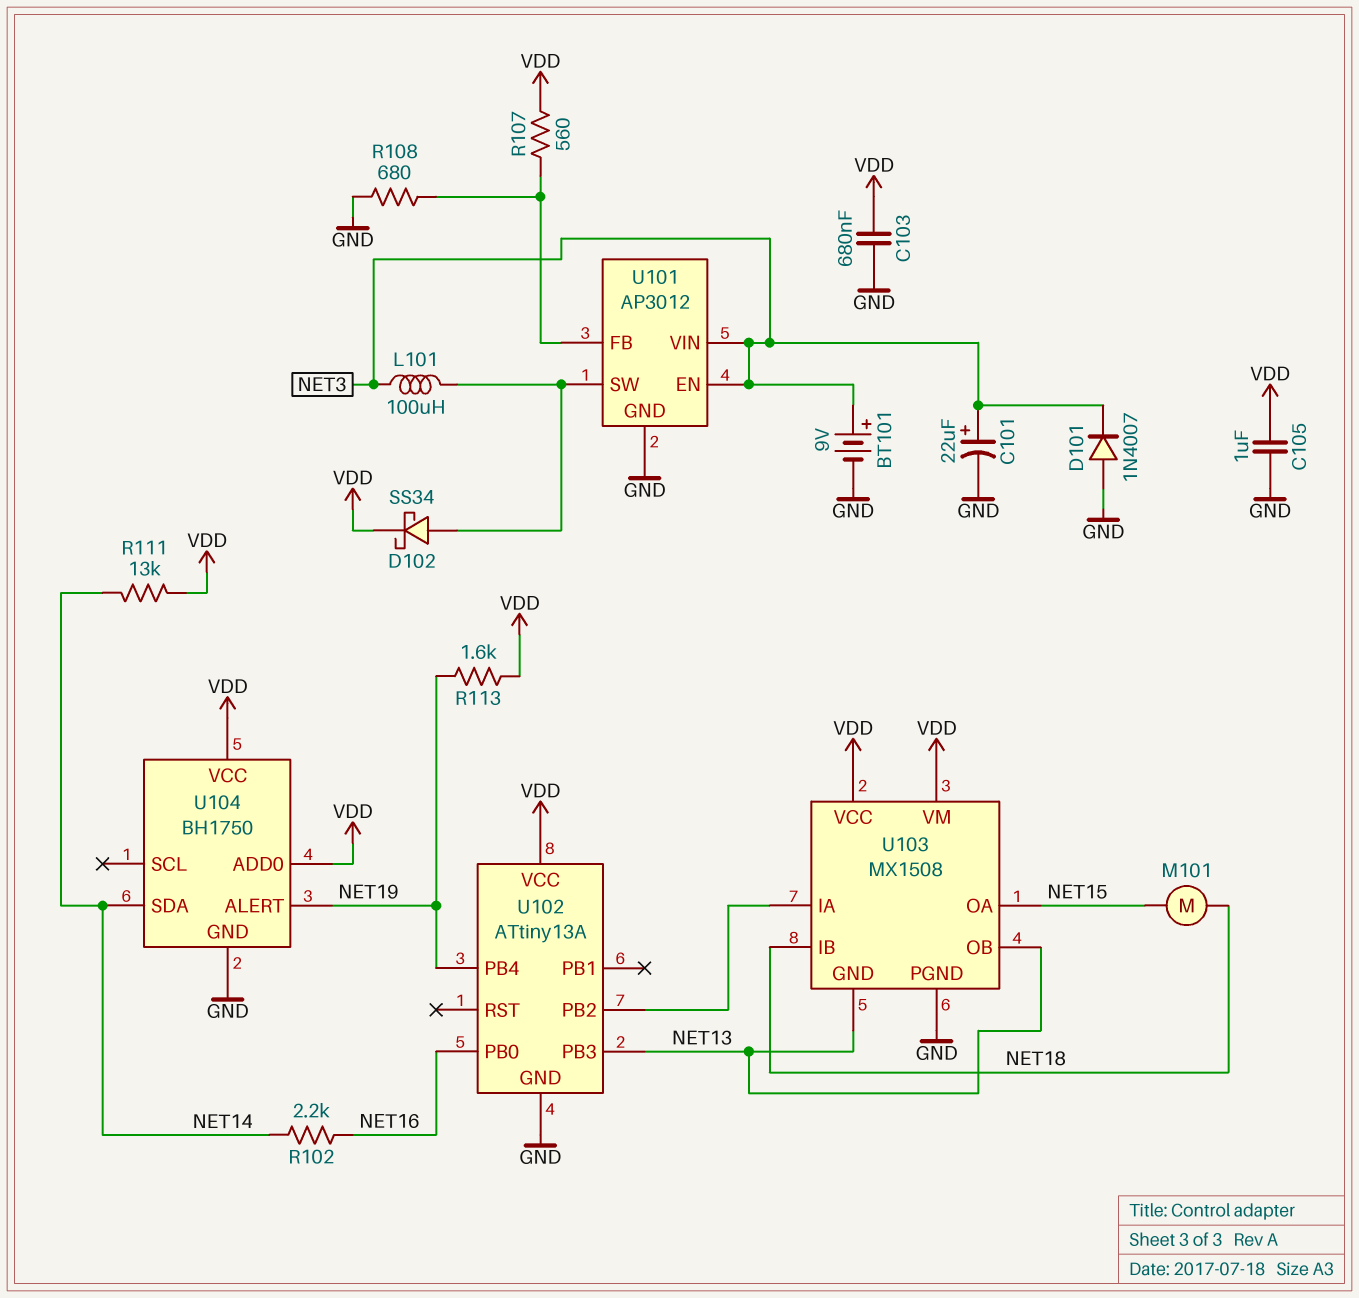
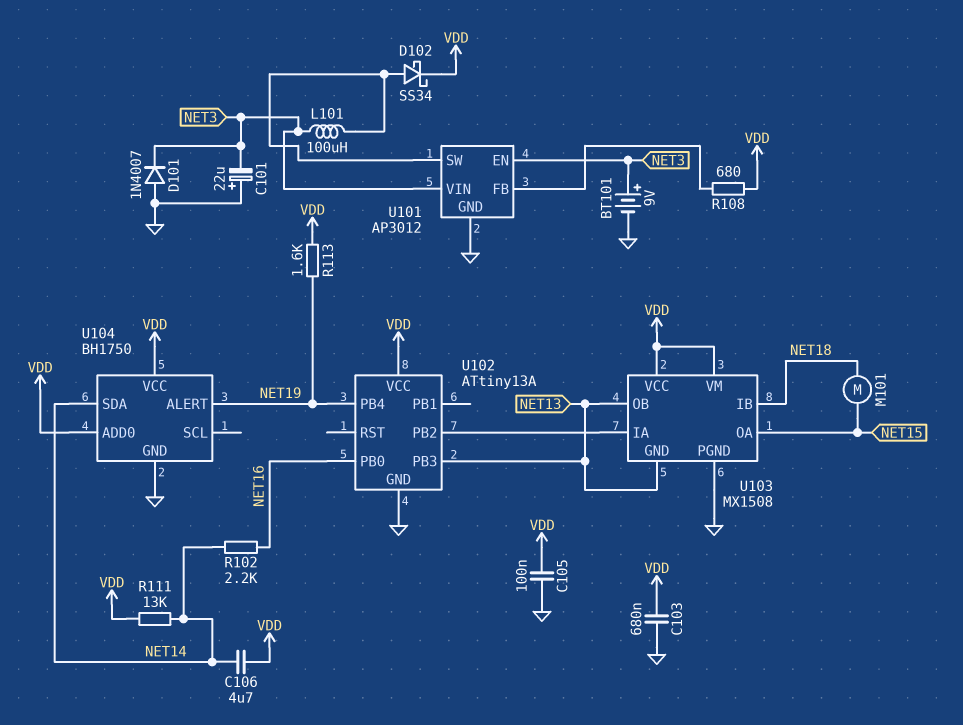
C101: 22uF (plus NET3, minus GND) -> 22uF (plus GND, minus NET3)
C105: 1uF (GND, VDD) -> 100nF (GND, VDD)
C106: none -> 4.7uF (NET14, VDD)
R107: 560 (U101/FB, VDD) -> none
R108: 680 (GND, U101/FB) -> 680 (U101/FB, VDD)

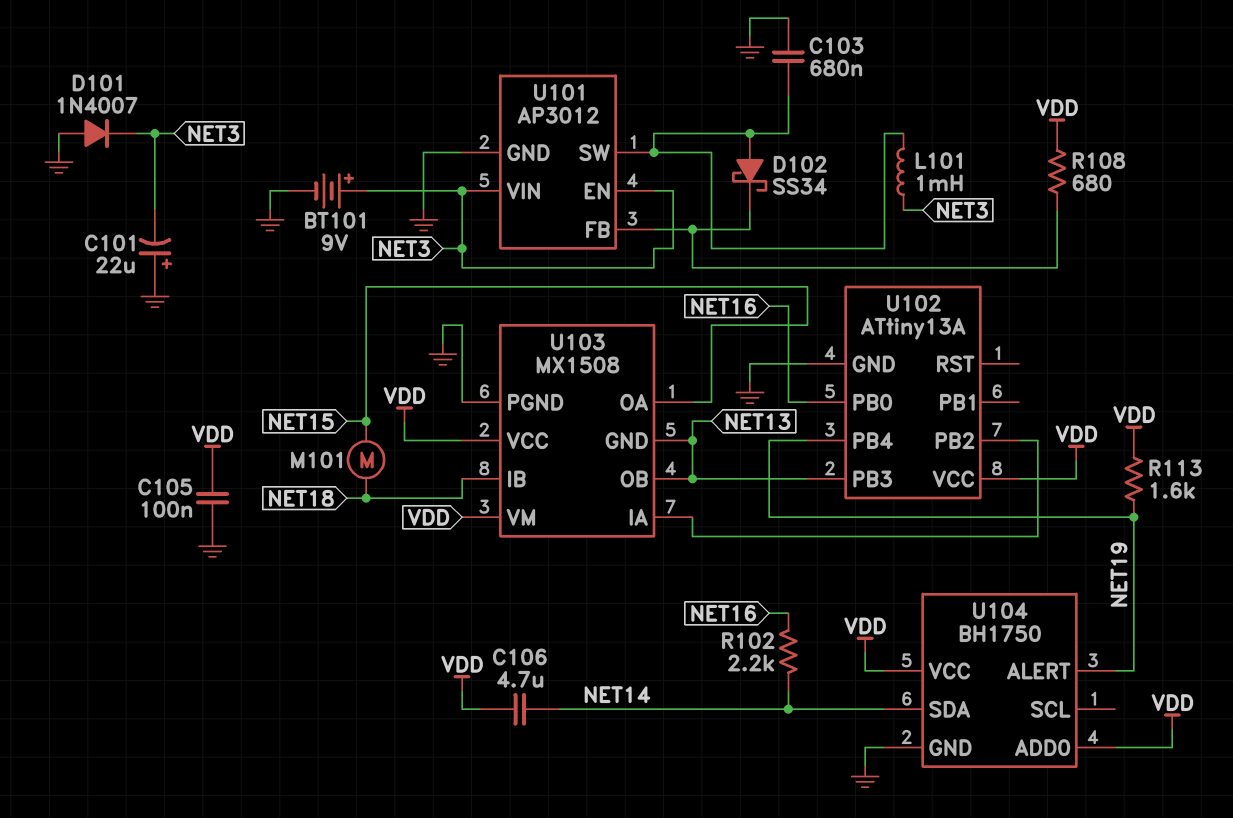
C103: 680nF (GND, VDD) -> 680nF (GND, U101/SW)
D102: schottky SS34 (A U101/SW, K VDD) -> schottky SS34 (A U101/SW, K U101/FB)
L101: 100uH (NET3, U101/SW) -> 1mH (NET3, U101/SW)
R111: 13k (NET14, VDD) -> none

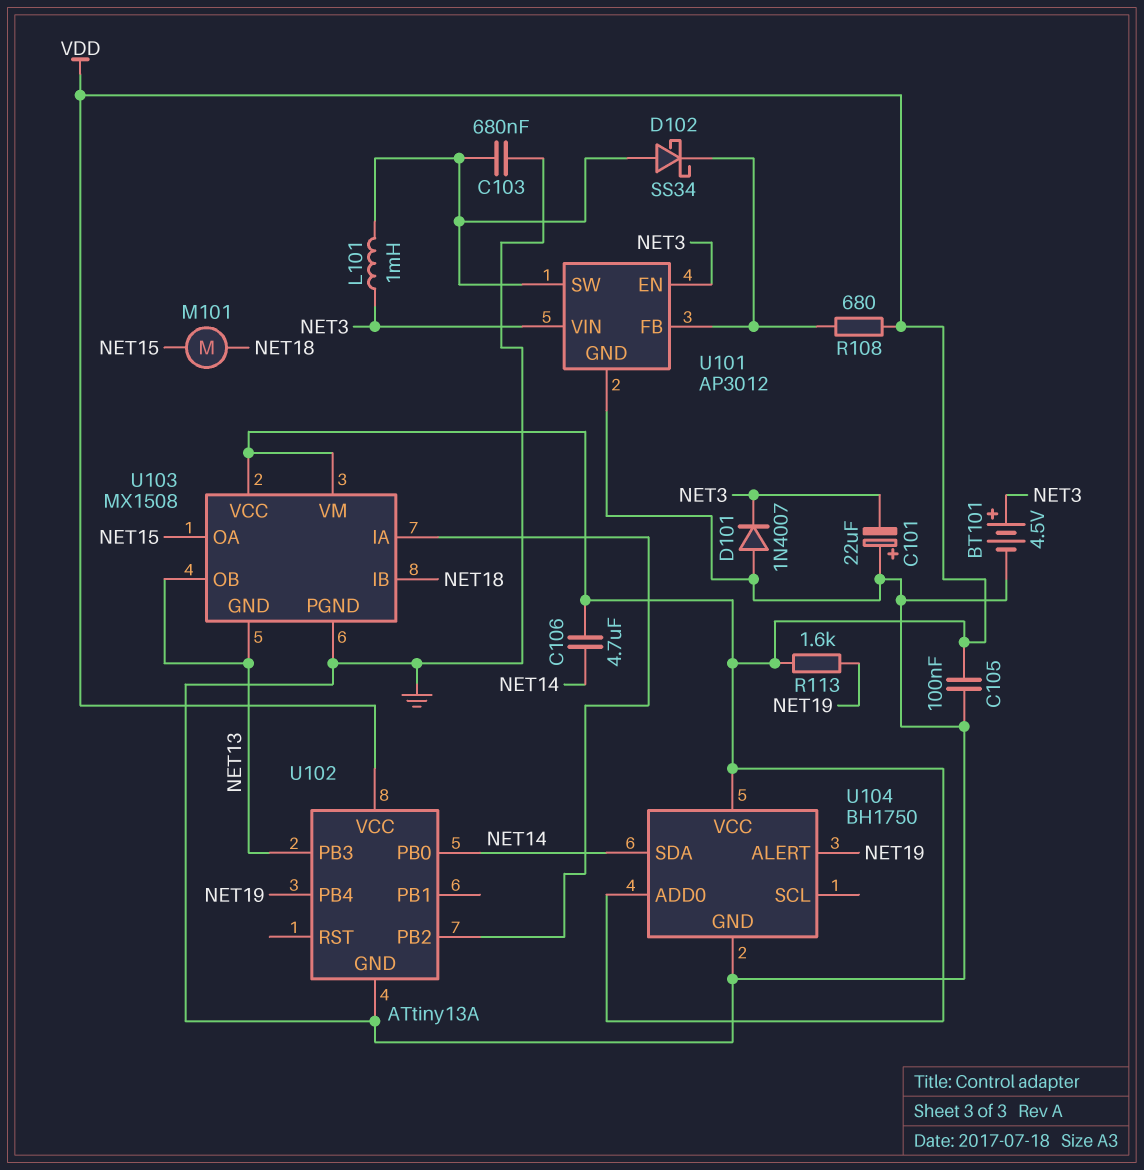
BT101: 9V (plus NET3, minus GND) -> 4.5V (plus NET3, minus GND)
R102: 2.2k (NET14, NET16) -> none
U102 pin PB0: NET16 -> NET14

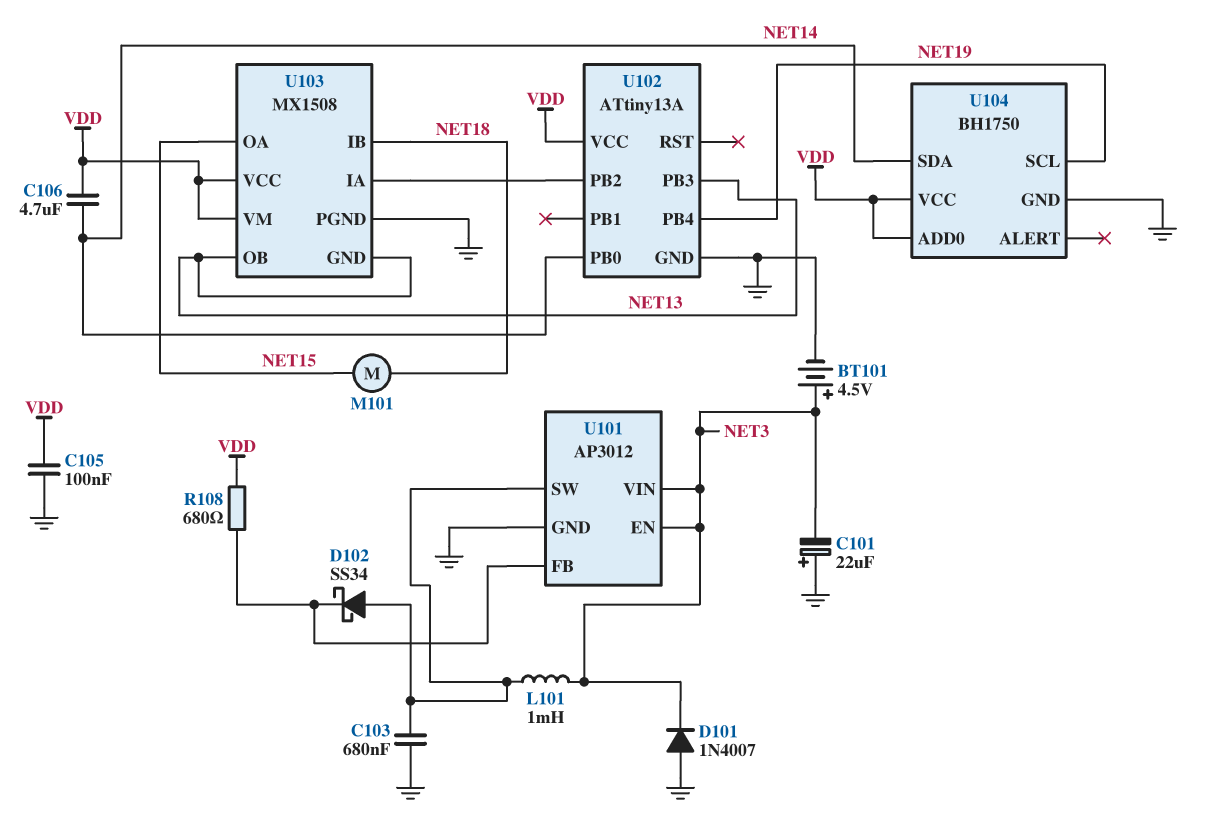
R113: 1.6k (NET19, VDD) -> none
U104 pin ALERT: NET19 -> none
U104 pin SCL: none -> NET19

